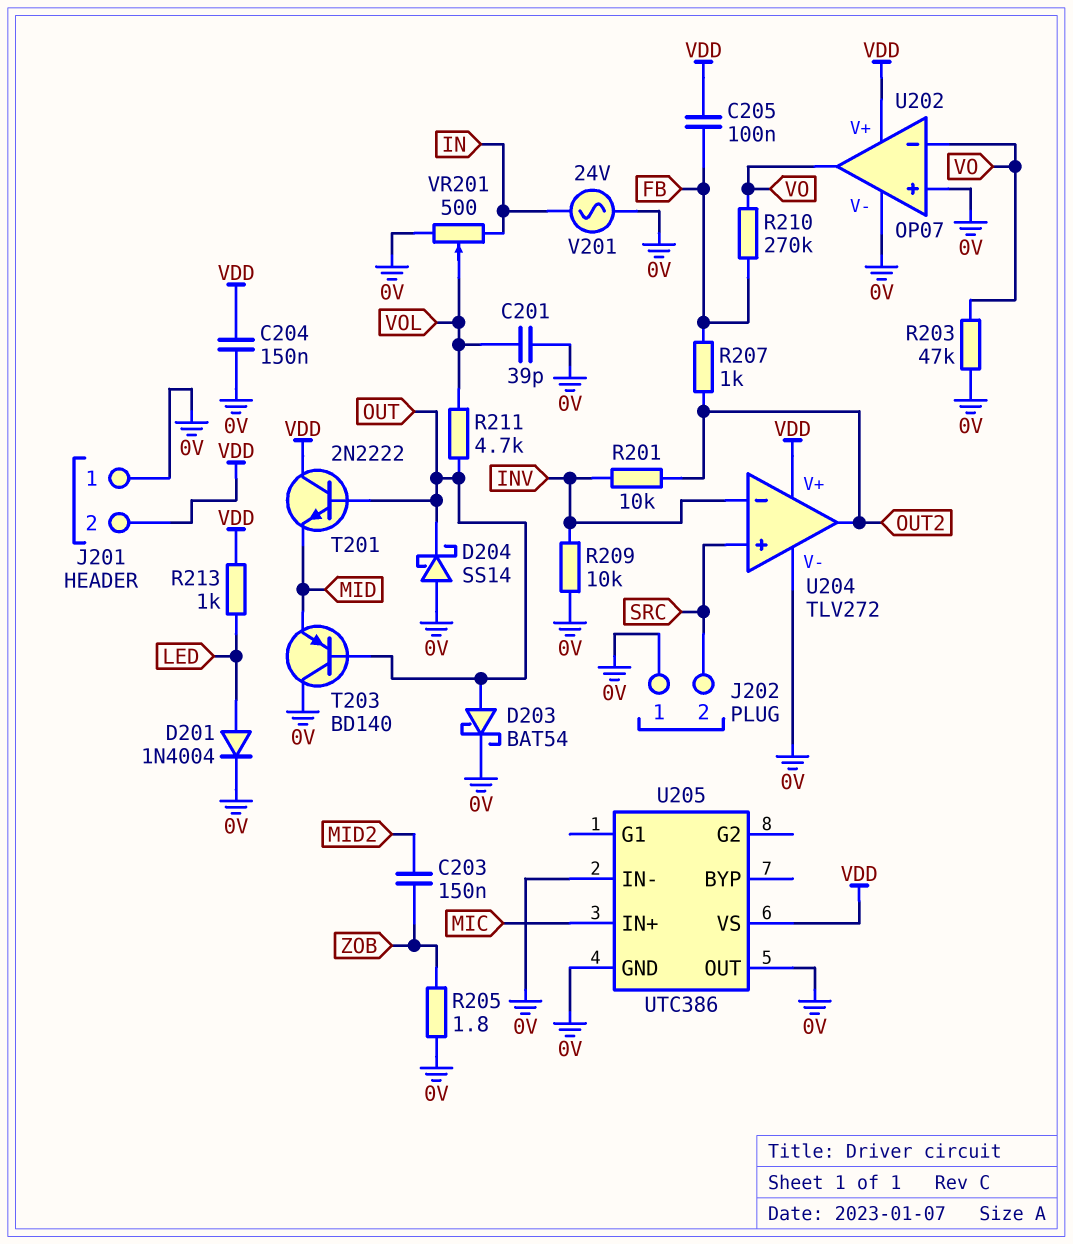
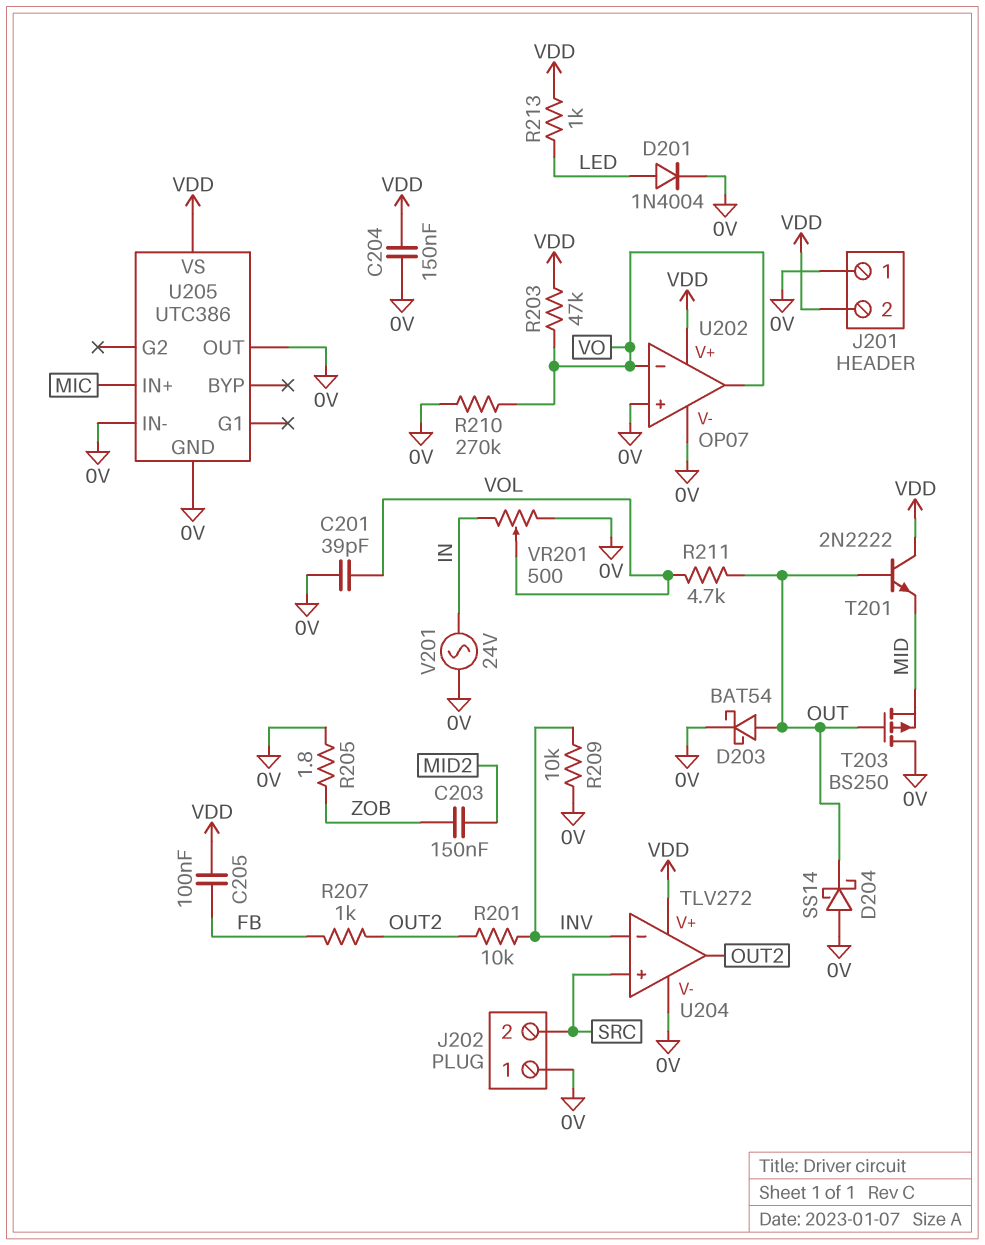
R203: 47k (0V, VO) -> 47k (VDD, VO)
R210: 270k (FB, VO) -> 270k (0V, VO)
T203: PNP BD140 (B OUT, C 0V, E MID) -> PMOS BS250 (G OUT, D 0V, S MID)

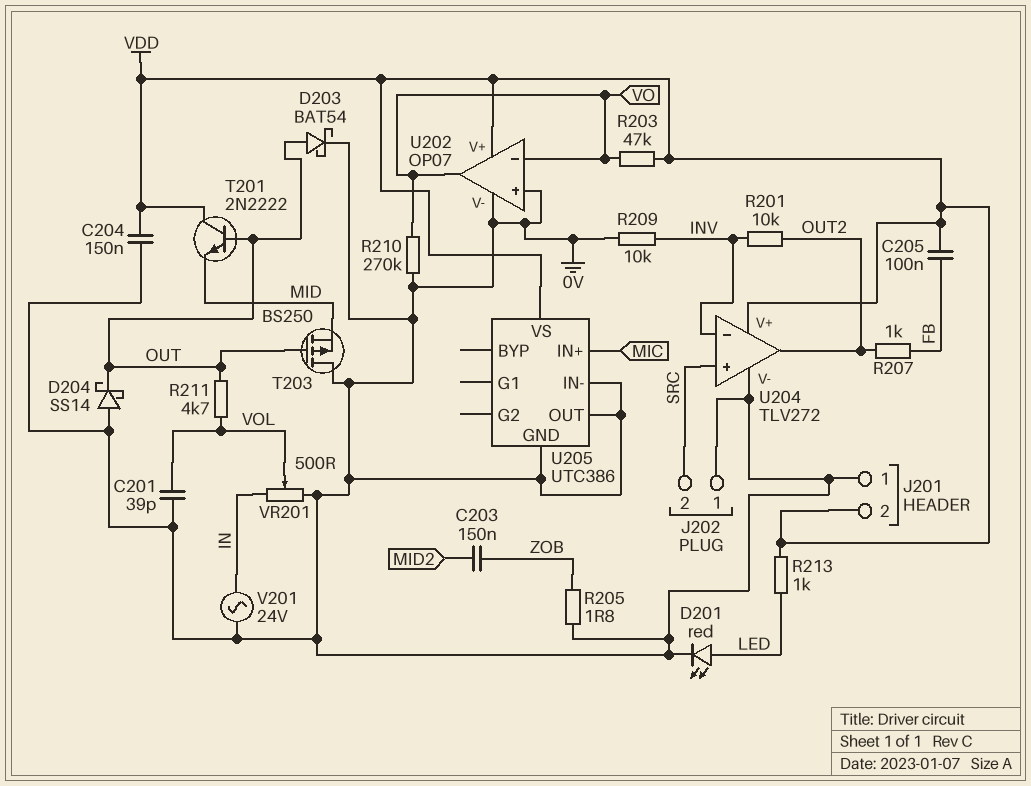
D201: diode 1N4004 (A LED, K 0V) -> LED red (A LED, K 0V)

